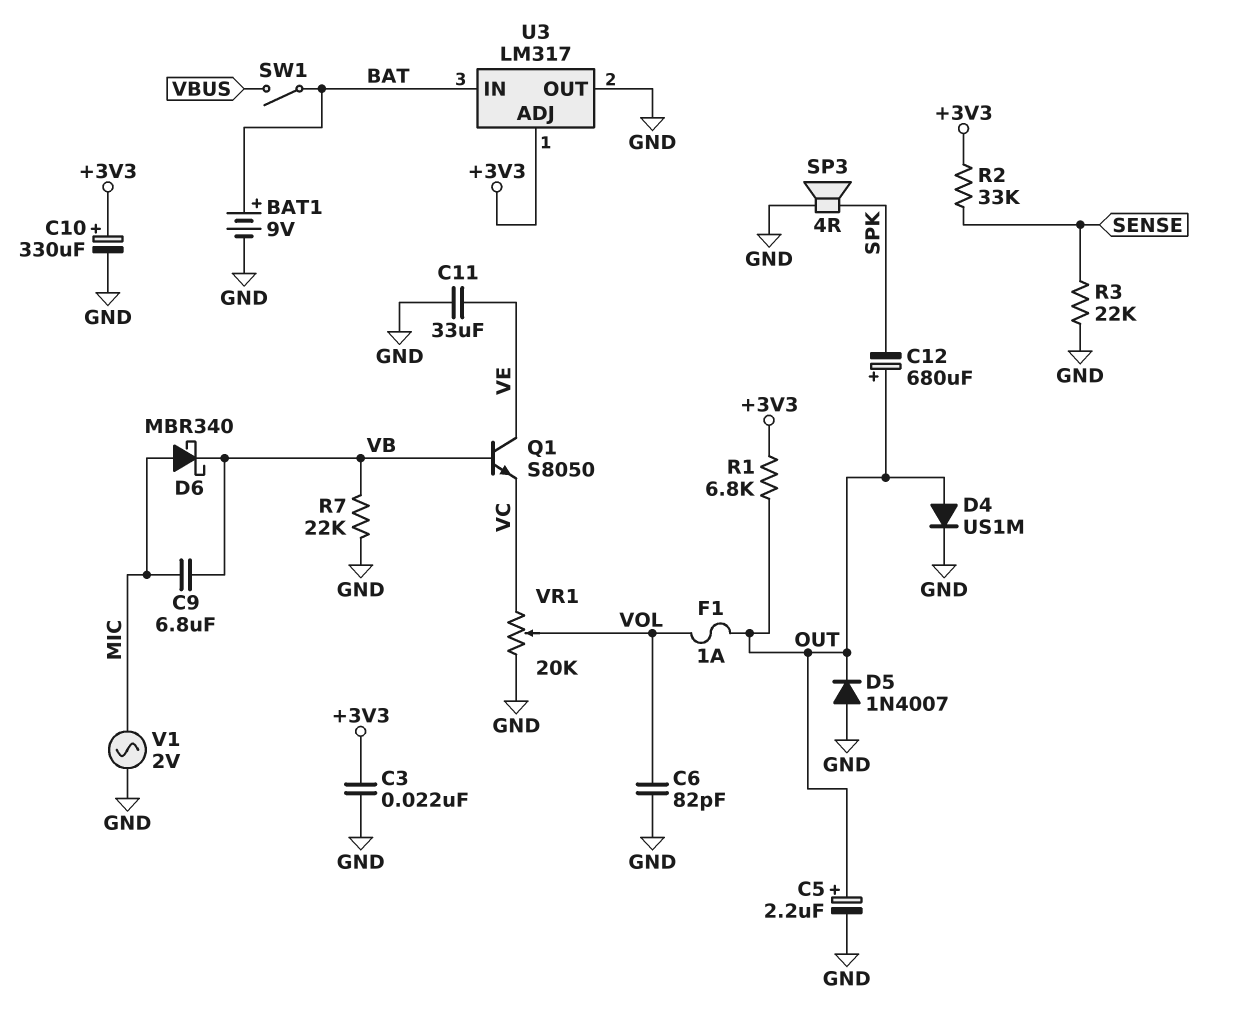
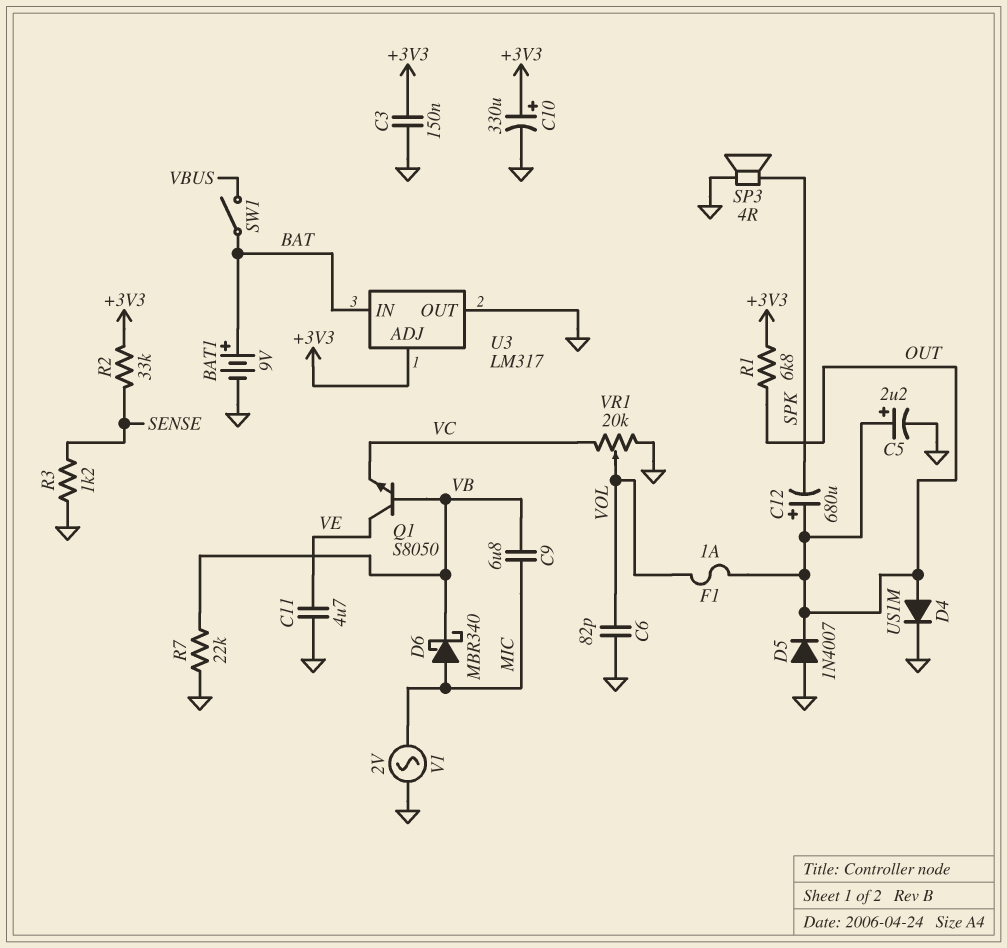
C3: 22nF (+3V3, GND) -> 150nF (+3V3, GND)
C11: 33uF (GND, VE) -> 4.7uF (GND, VE)
R3: 22k (GND, SENSE) -> 1.2k (GND, SENSE)

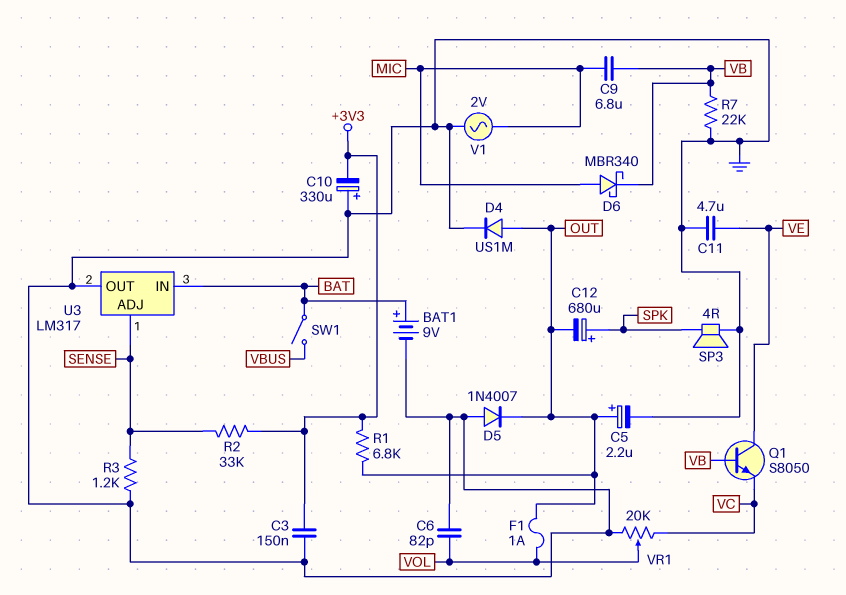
C10: 330uF (plus +3V3, minus GND) -> 330uF (plus GND, minus +3V3)
C12: 680uF (plus OUT, minus SPK) -> 680uF (plus SPK, minus OUT)
U3 pin ADJ: +3V3 -> SENSE

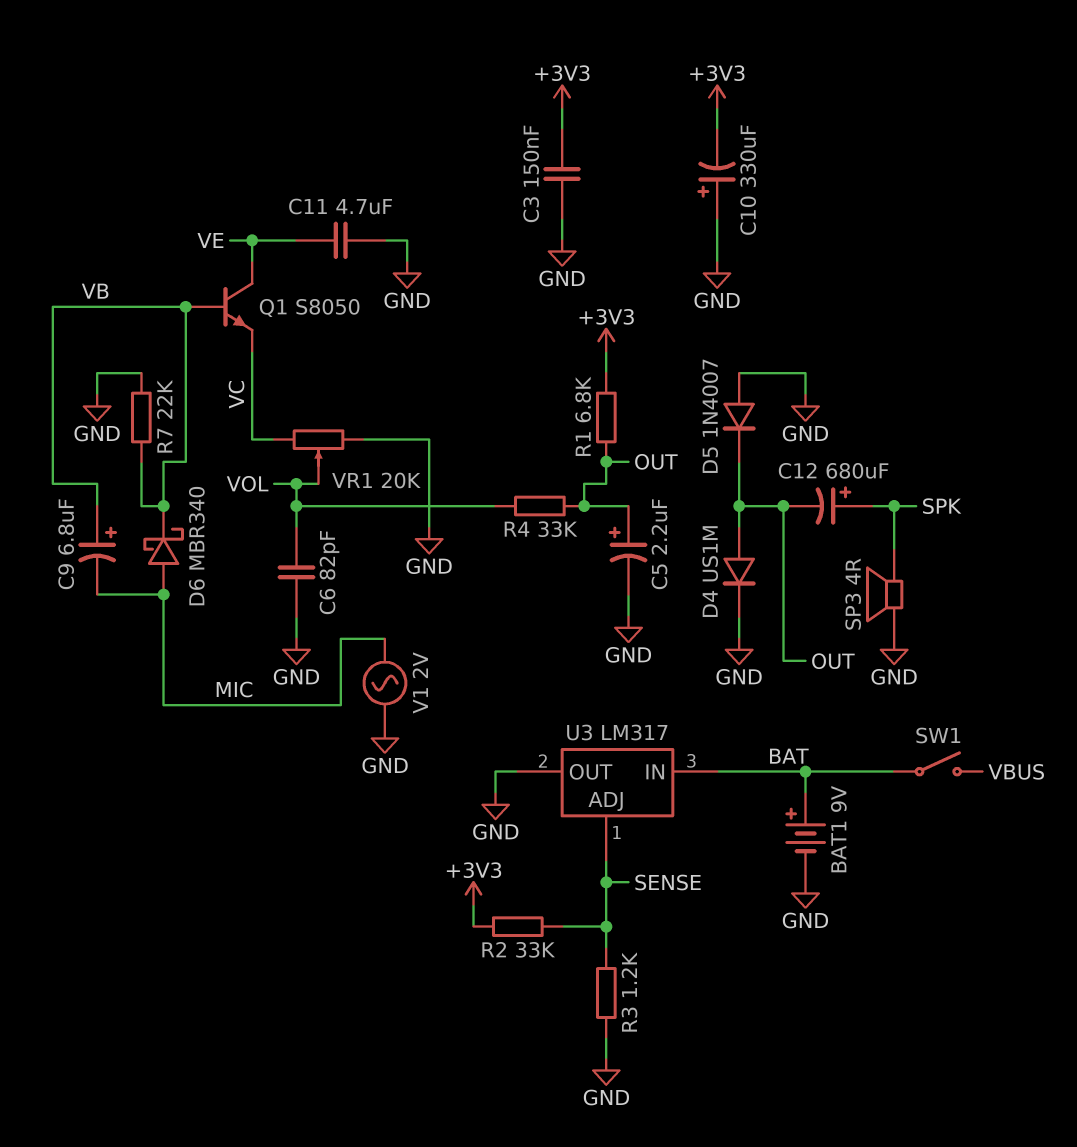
C9: 6.8uF (MIC, VB) -> 6.8uF (plus VB, minus MIC)
F1: 1A (OUT, VOL) -> none
R4: none -> 33k (OUT, VOL)

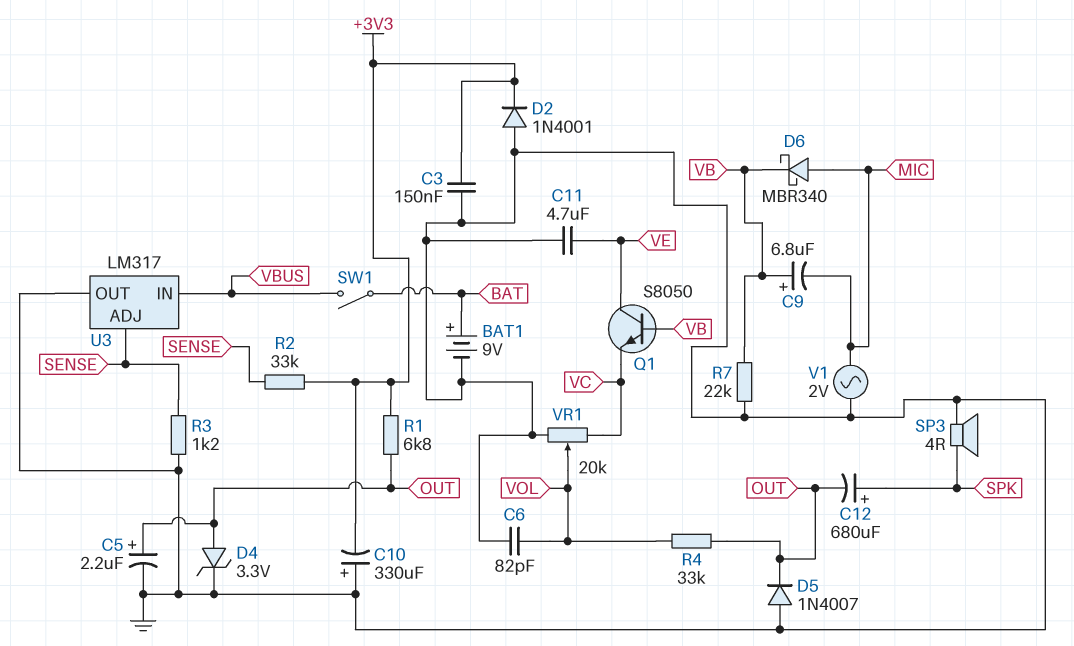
D2: none -> diode 1N4001 (A GND, K +3V3)
D4: diode US1M (A OUT, K GND) -> zener 3.3V (A OUT, K GND)
U3 pin IN: BAT -> VBUS

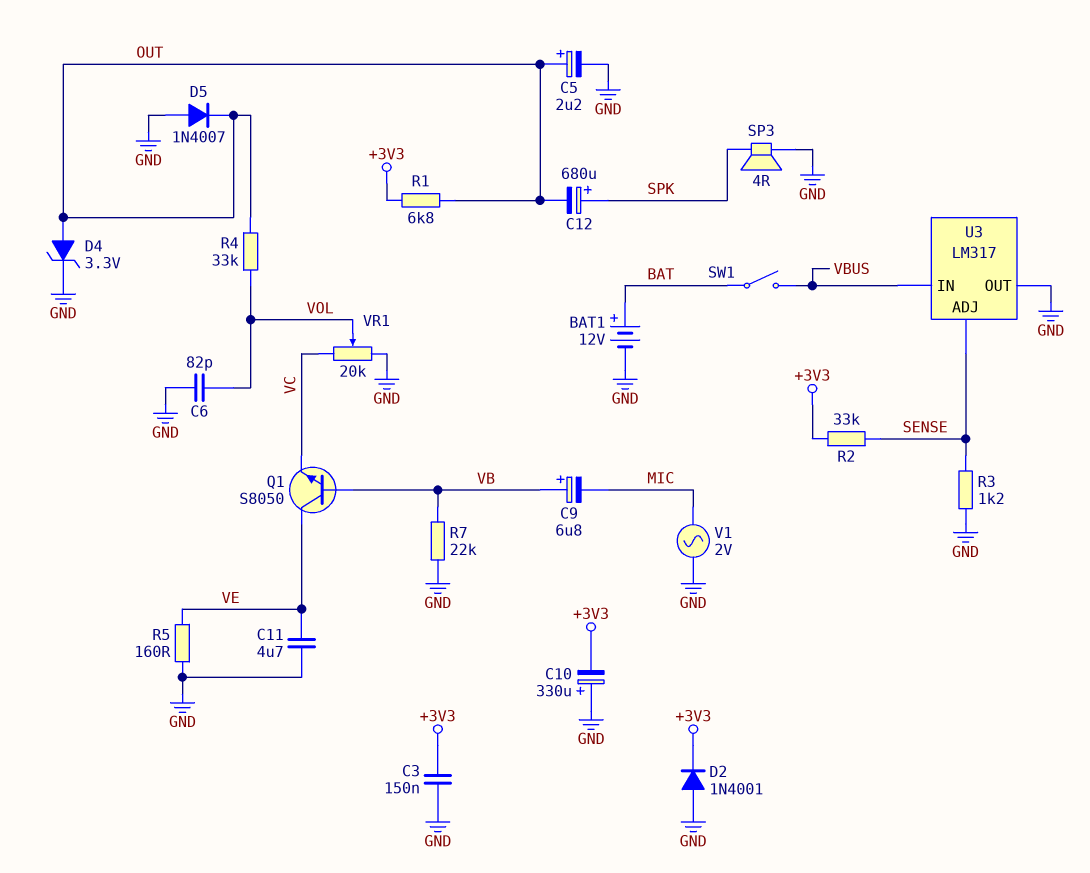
BAT1: 9V (plus BAT, minus GND) -> 12V (plus BAT, minus GND)
D6: schottky MBR340 (A MIC, K VB) -> none
R5: none -> 160 (GND, VE)

